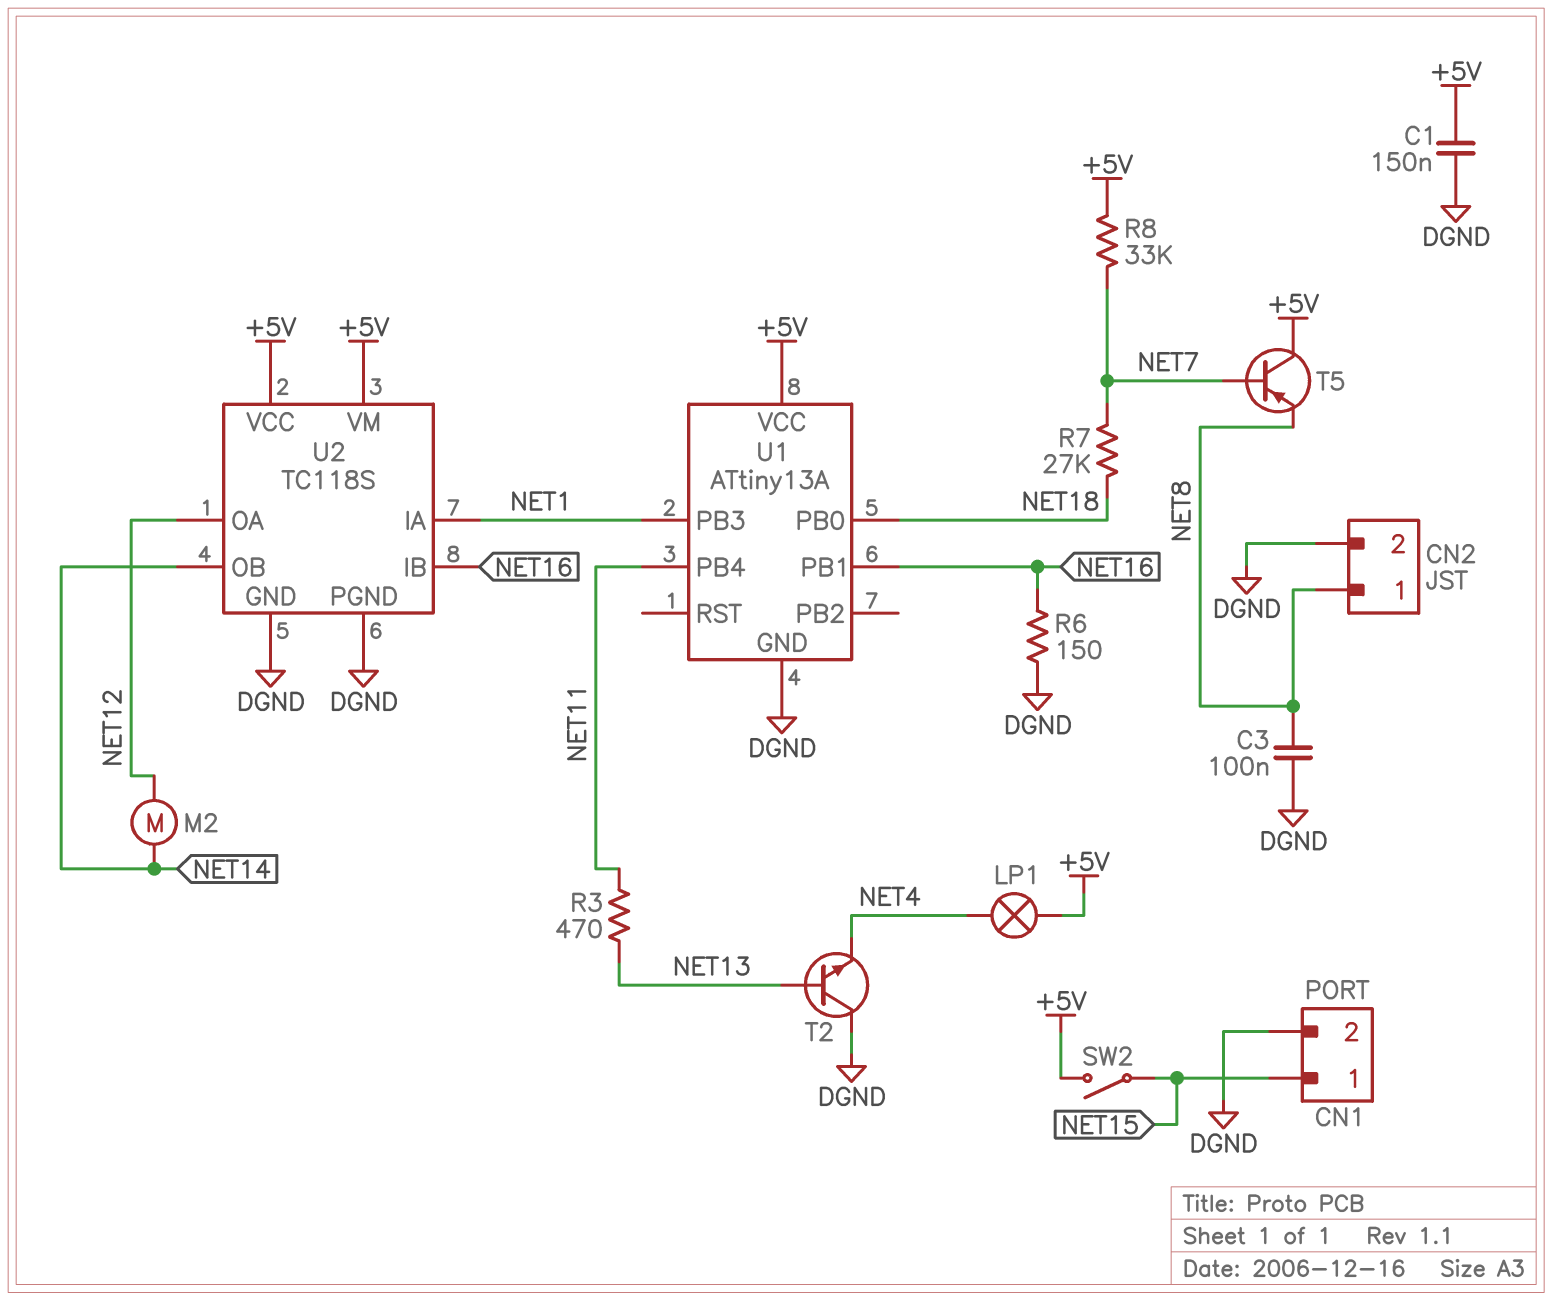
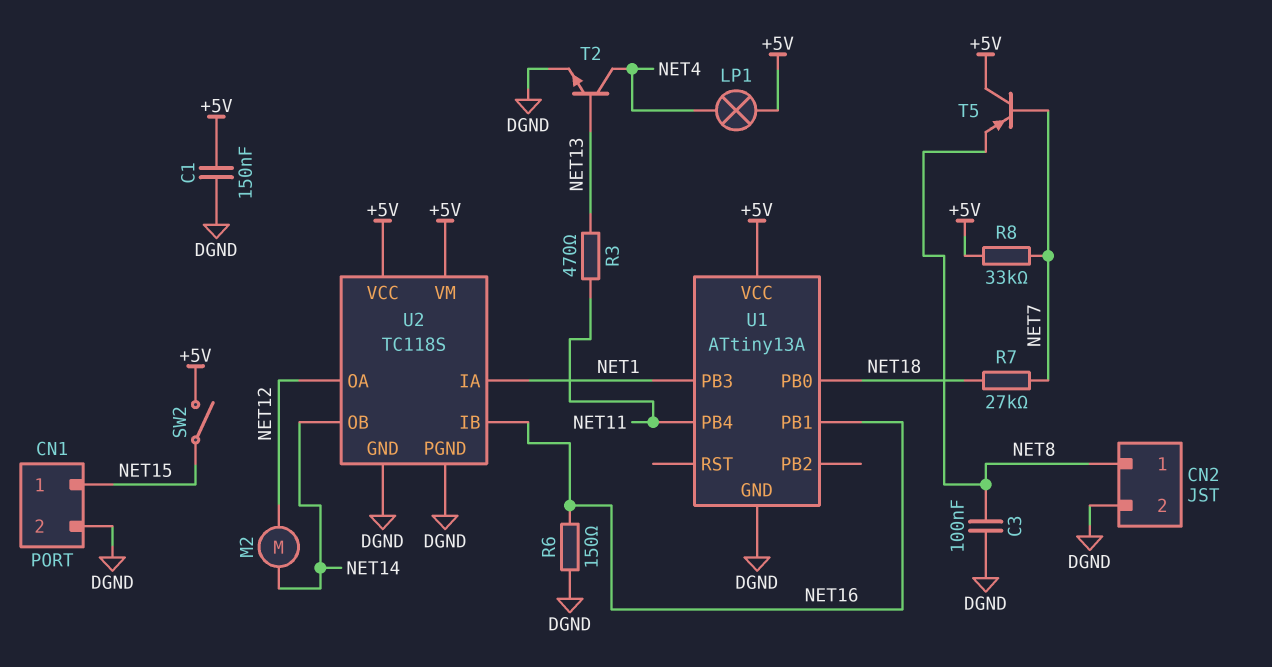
T2: NPN (B NET13, C DGND, E NET4) -> NPN (B NET13, C NET4, E DGND)

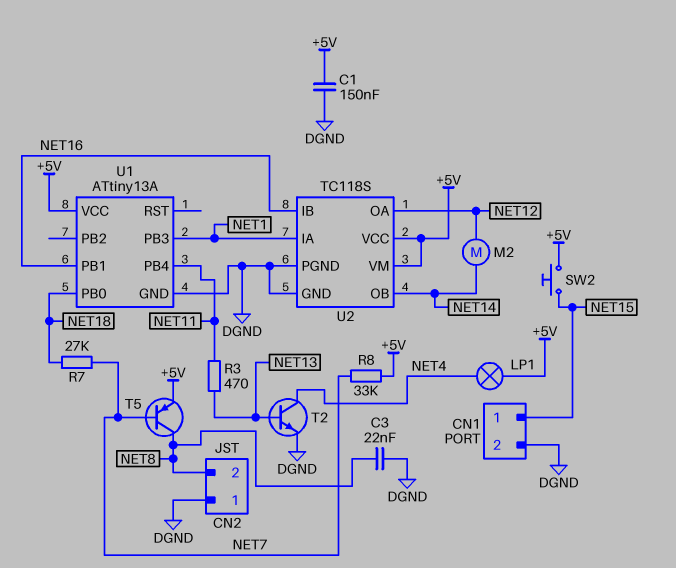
C3: 100nF (DGND, NET8) -> 22nF (DGND, NET8)
CN2 pin 1: NET8 -> DGND
CN2 pin 2: DGND -> NET8
R6: 150 (DGND, NET16) -> none
SW2: switch (+5V, NET15) -> button (+5V, NET15)
T5: PNP (B NET7, C +5V, E NET8) -> PNP (B NET7, C NET8, E +5V)

